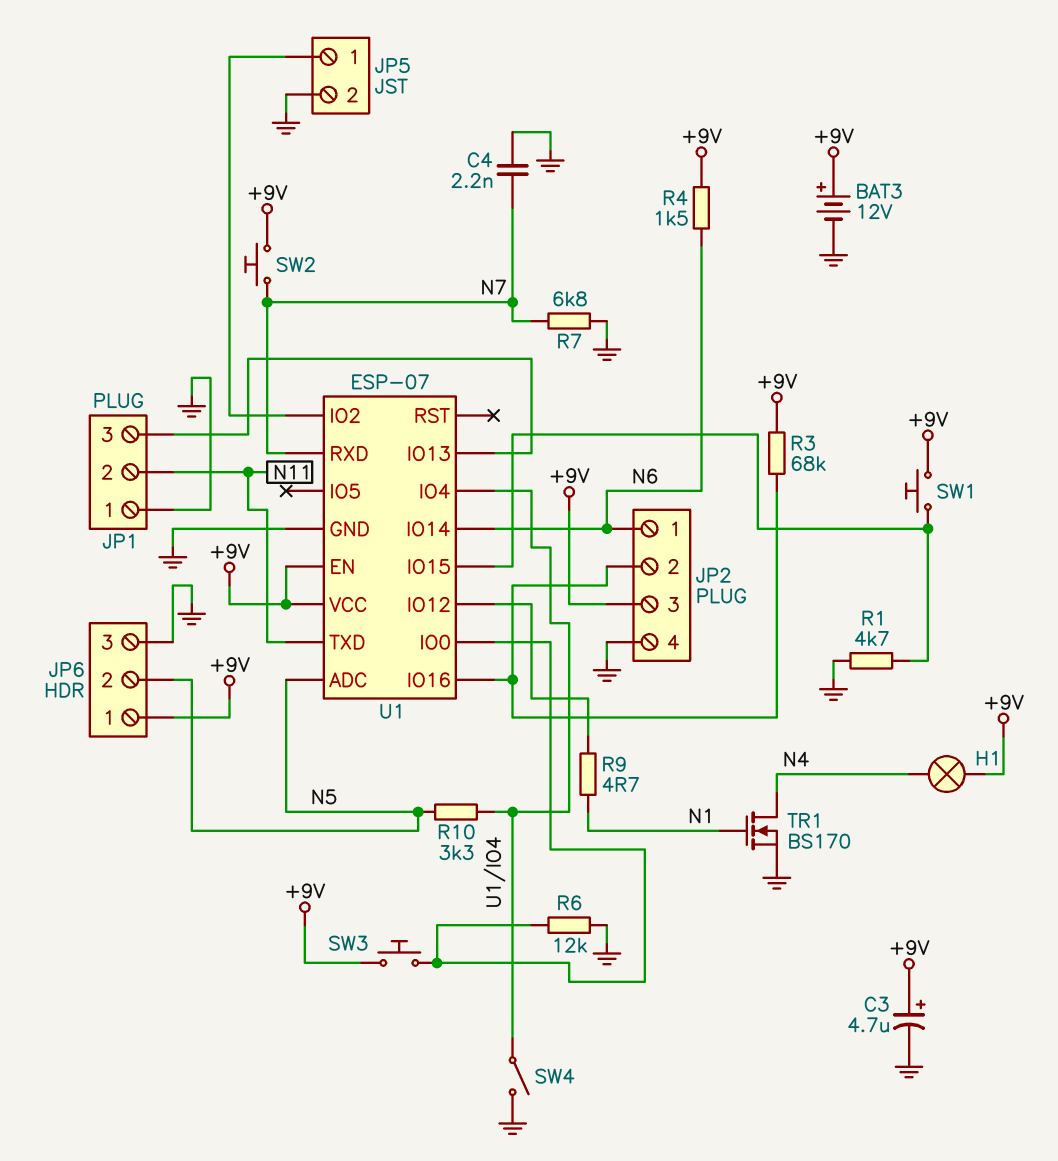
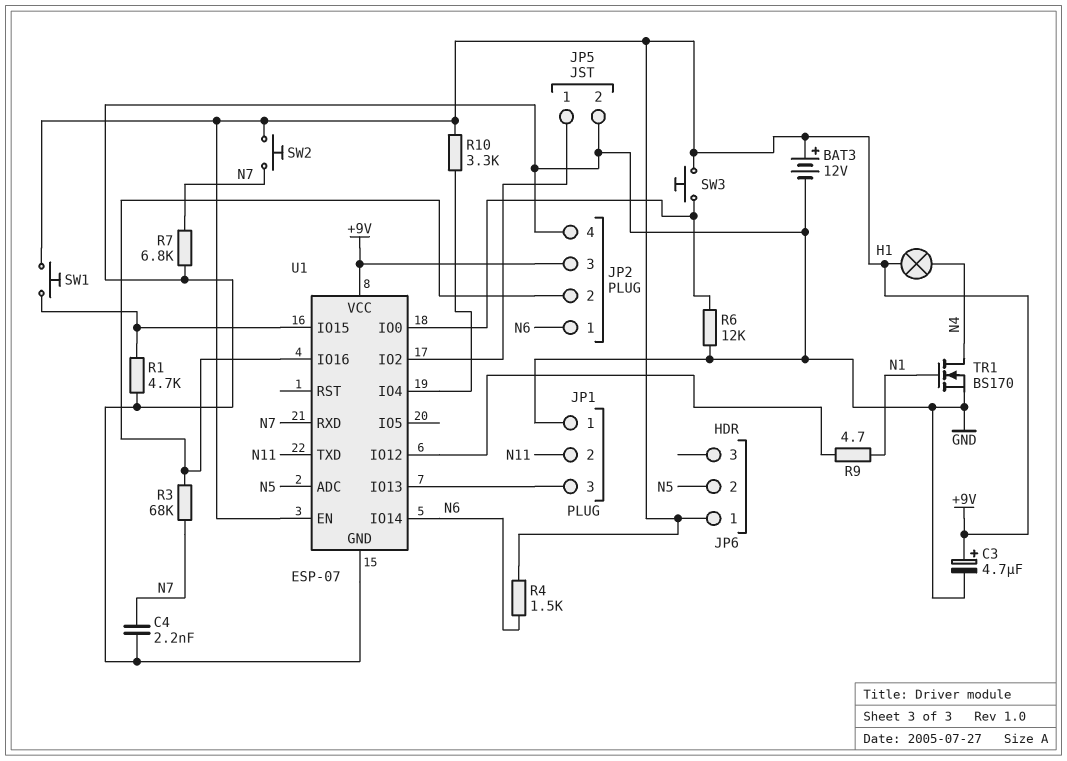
JP6 pin 3: GND -> none
R3: 68k (+9V, JP2/2) -> 68k (JP2/2, N7)
R10: 3.3k (N5, U1/IO4) -> 3.3k (+9V, U1/IO4)
SW4: switch (GND, U1/IO4) -> none

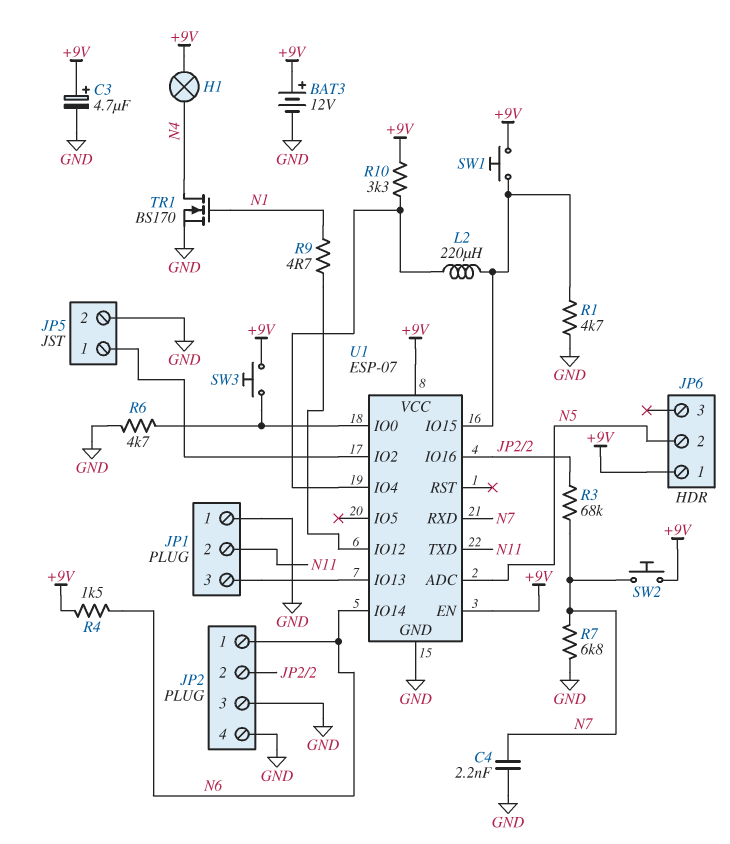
JP2 pin 3: +9V -> GND
L2: none -> 220uH (U1/IO4, U1/IO15)
R6: 12k (GND, U1/IO0) -> 4.7k (GND, U1/IO0)

